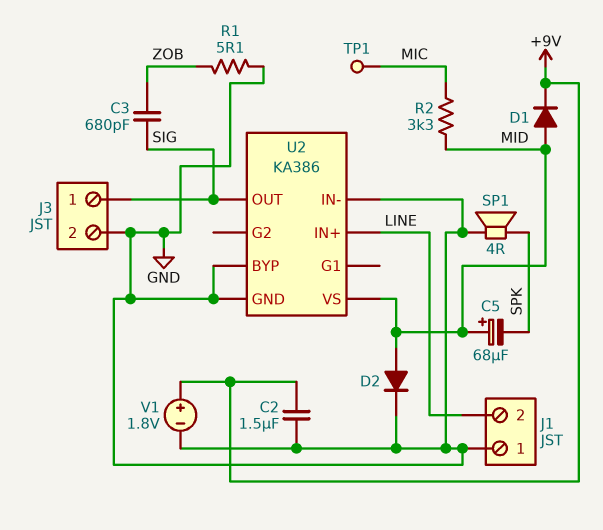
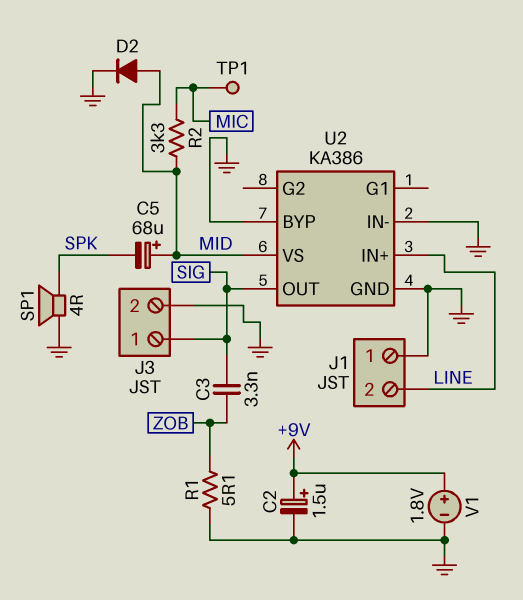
C2: 1.5uF (+9V, GND) -> 1.5uF (plus +9V, minus GND)
C3: 680pF (SIG, ZOB) -> 3.3nF (SIG, ZOB)
D1: diode (A MID, K +9V) -> none

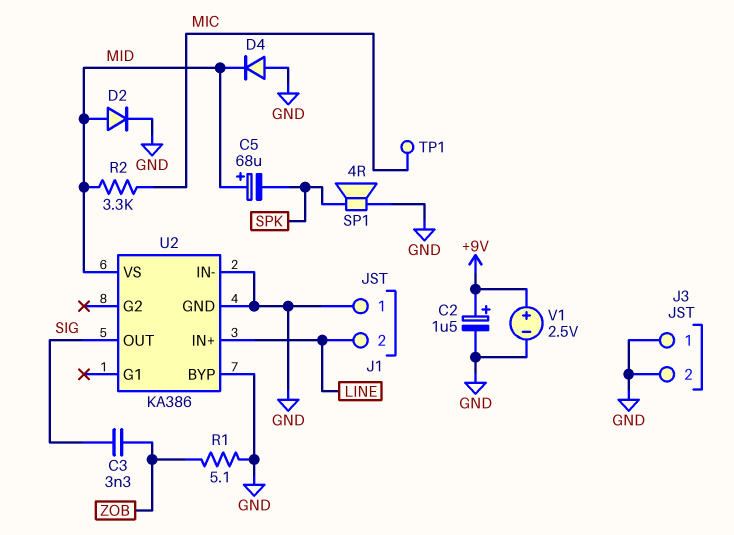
D4: none -> diode (A GND, K MID)
J3 pin 1: SIG -> GND
V1: 1.8V (plus +9V, minus GND) -> 2.5V (plus +9V, minus GND)

